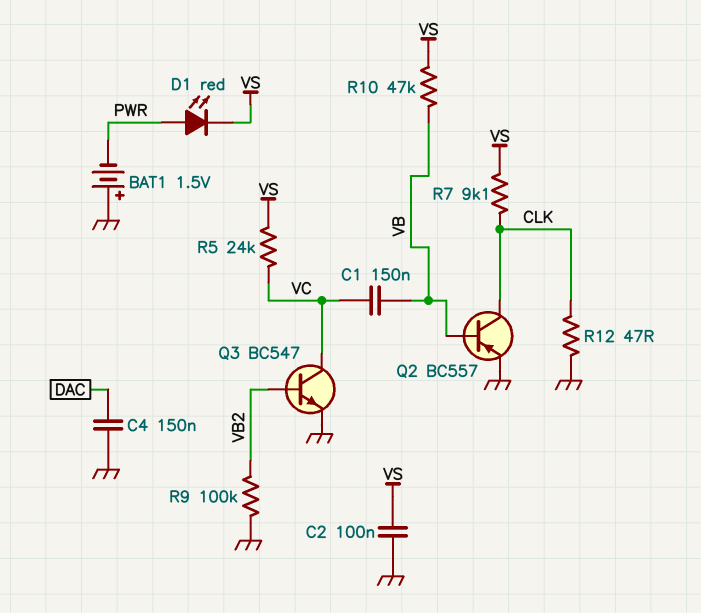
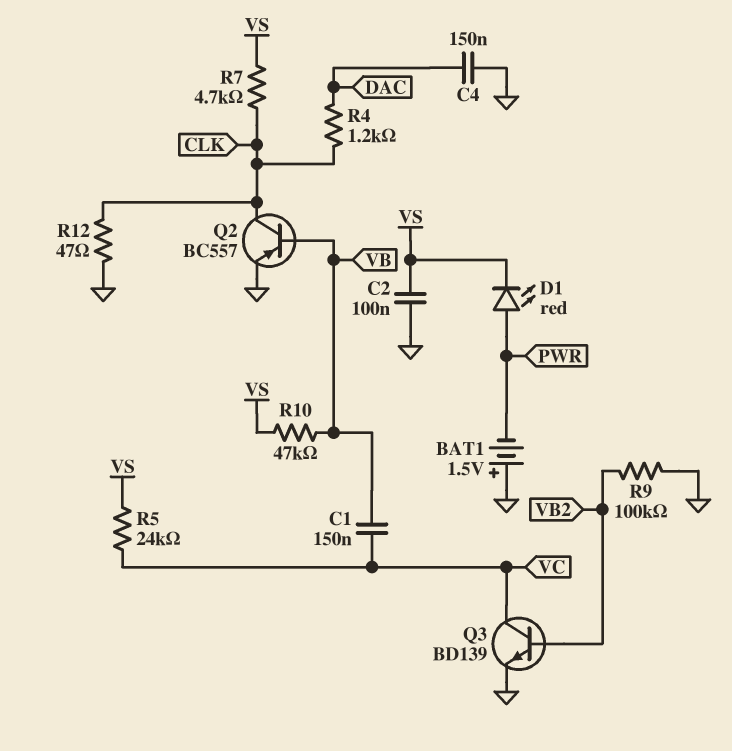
Q3: NPN BC547 (B VB2, C VC, E GND) -> NPN BD139 (B VB2, C VC, E GND)
R4: none -> 1.2k (CLK, DAC)
R7: 9.1k (CLK, VS) -> 4.7k (CLK, VS)

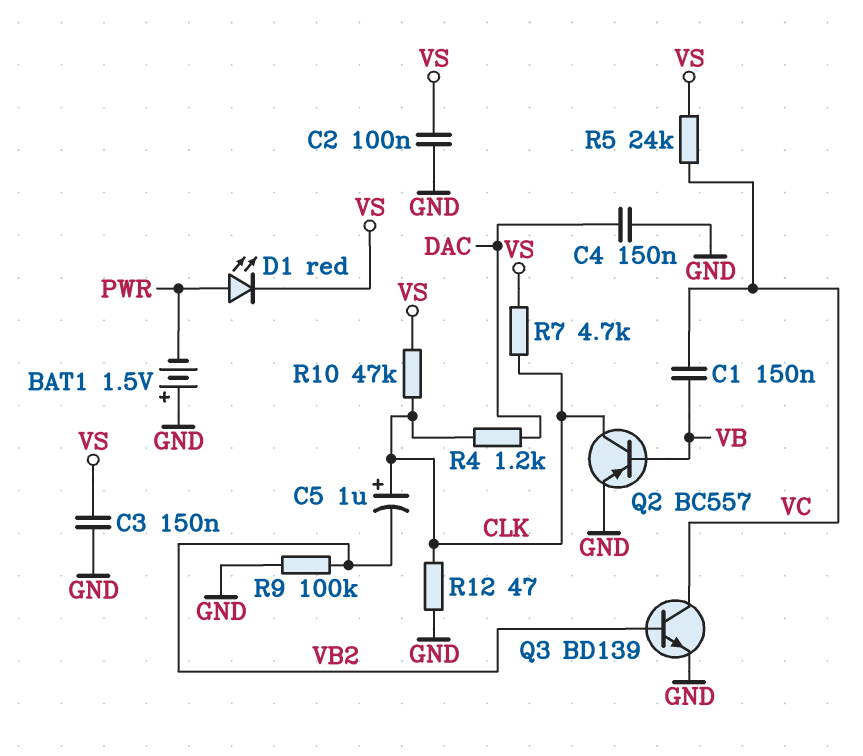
C3: none -> 150nF (GND, VS)
C5: none -> 1uF (plus CLK, minus VB2)
R10: 47k (VB, VS) -> 47k (CLK, VS)

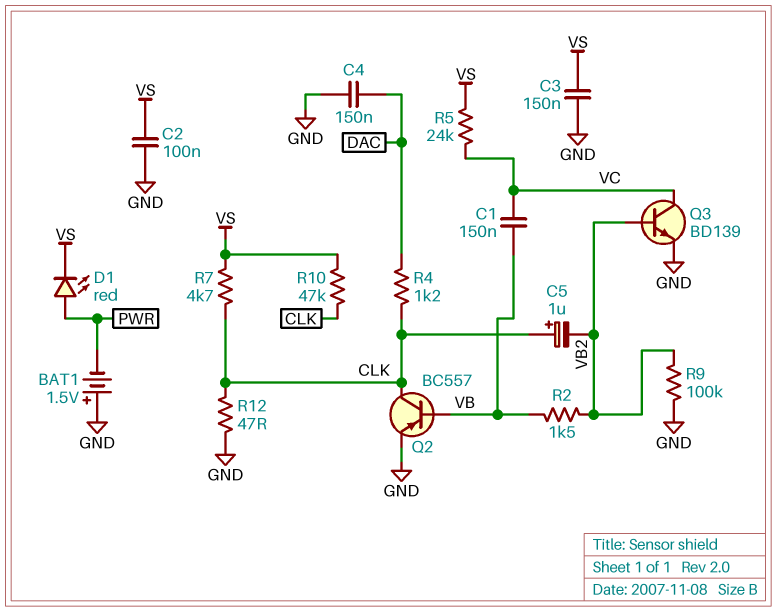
R2: none -> 1.5k (VB, VB2)

